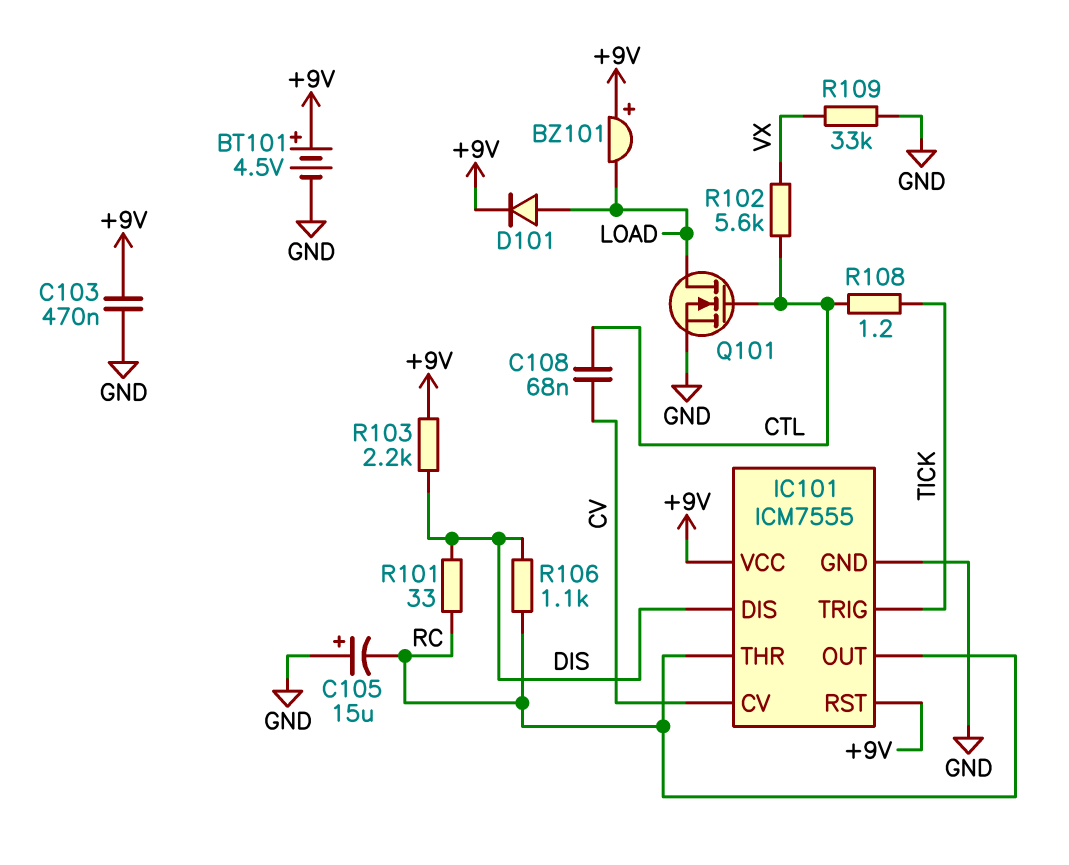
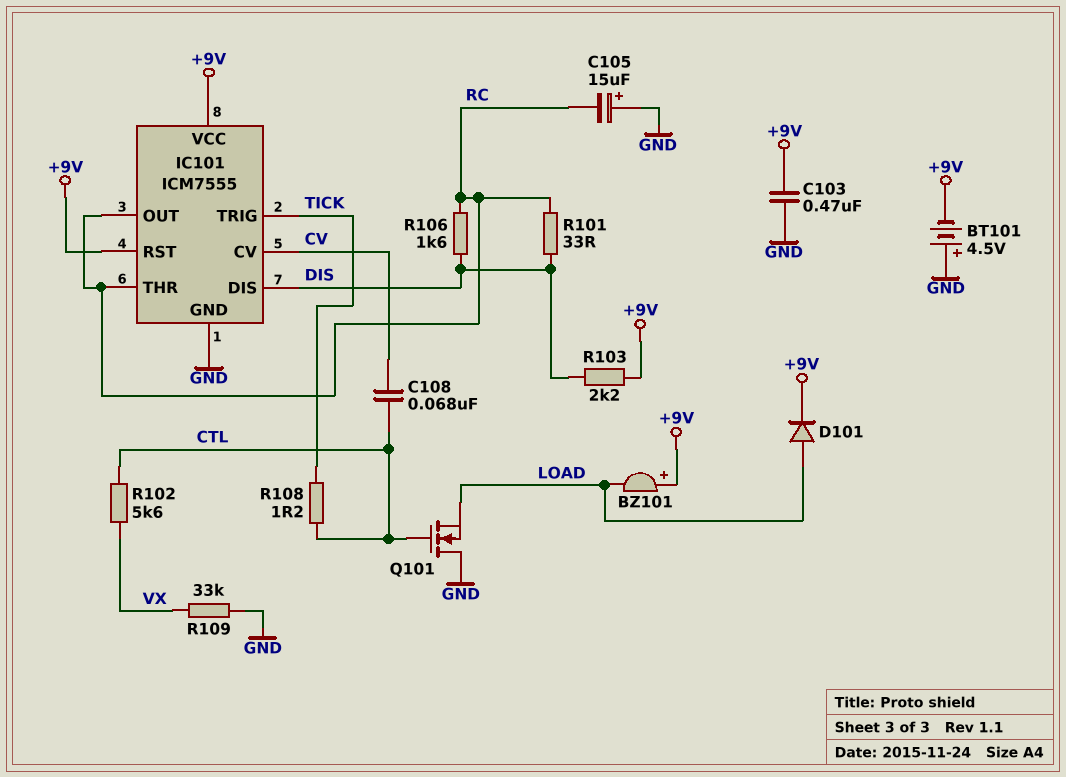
BT101: 4.5V (plus +9V, minus GND) -> 4.5V (plus GND, minus +9V)
Q101: NMOS (G CTL, D LOAD, S GND) -> NMOS (G CTL, D GND, S LOAD)
R106: 1.1k (DIS, RC) -> 1.6k (DIS, RC)

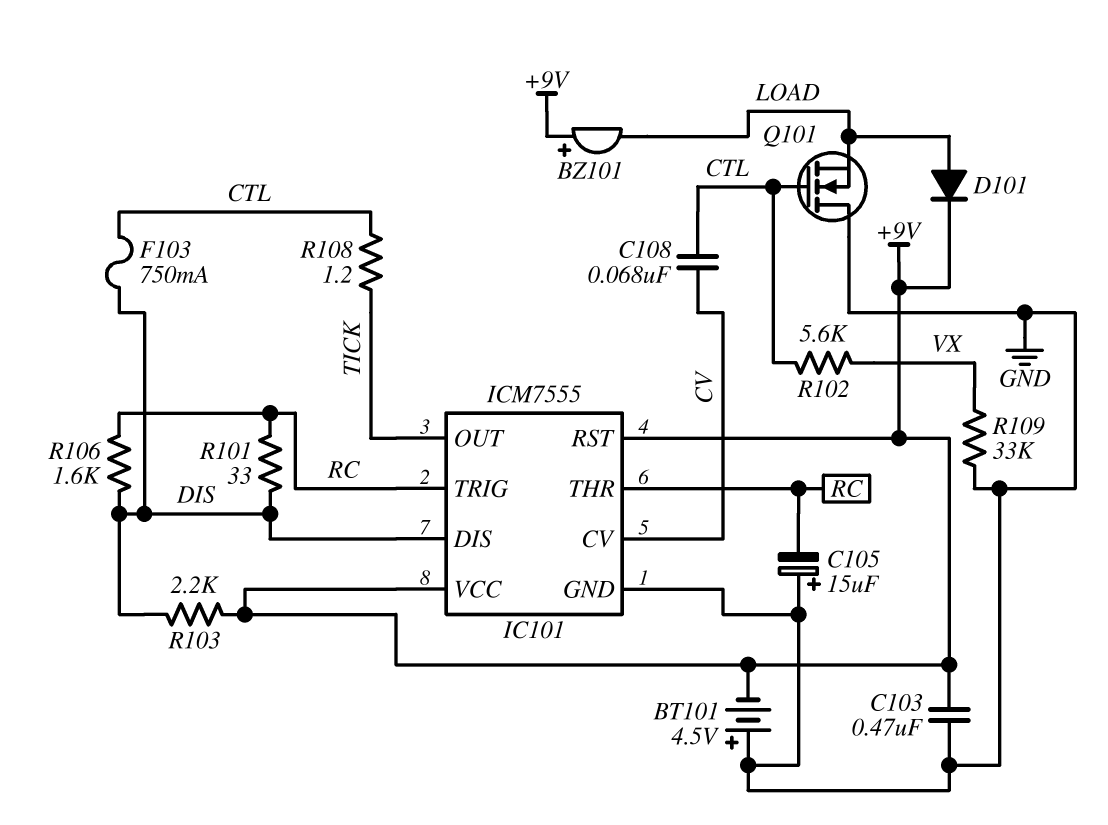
F103: none -> 750mA (CTL, DIS)
IC101 pin OUT: RC -> TICK
IC101 pin TRIG: TICK -> RC

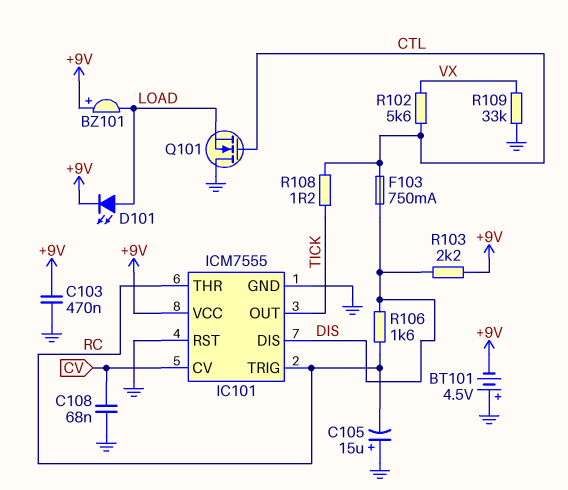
C108: 68nF (CTL, CV) -> 68nF (CV, GND)
D101: diode (A LOAD, K +9V) -> LED (A LOAD, K +9V)
IC101 pin RST: +9V -> GND
R101: 33 (DIS, RC) -> none

